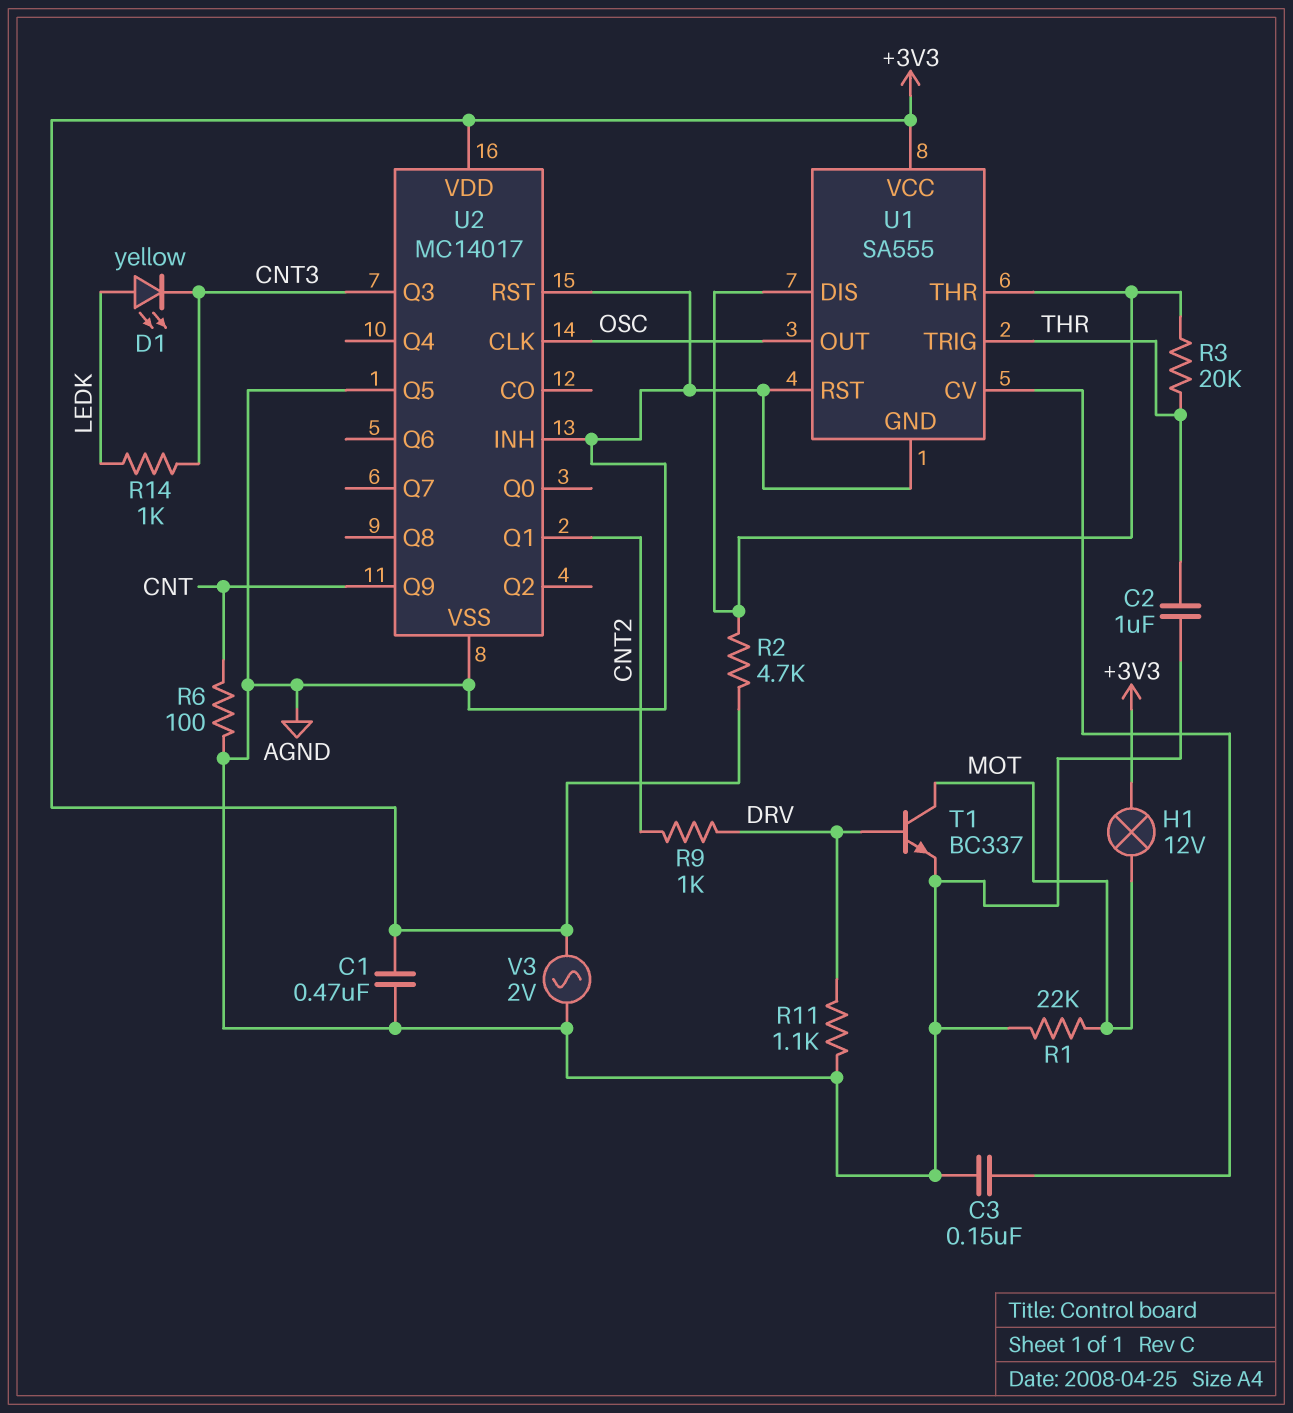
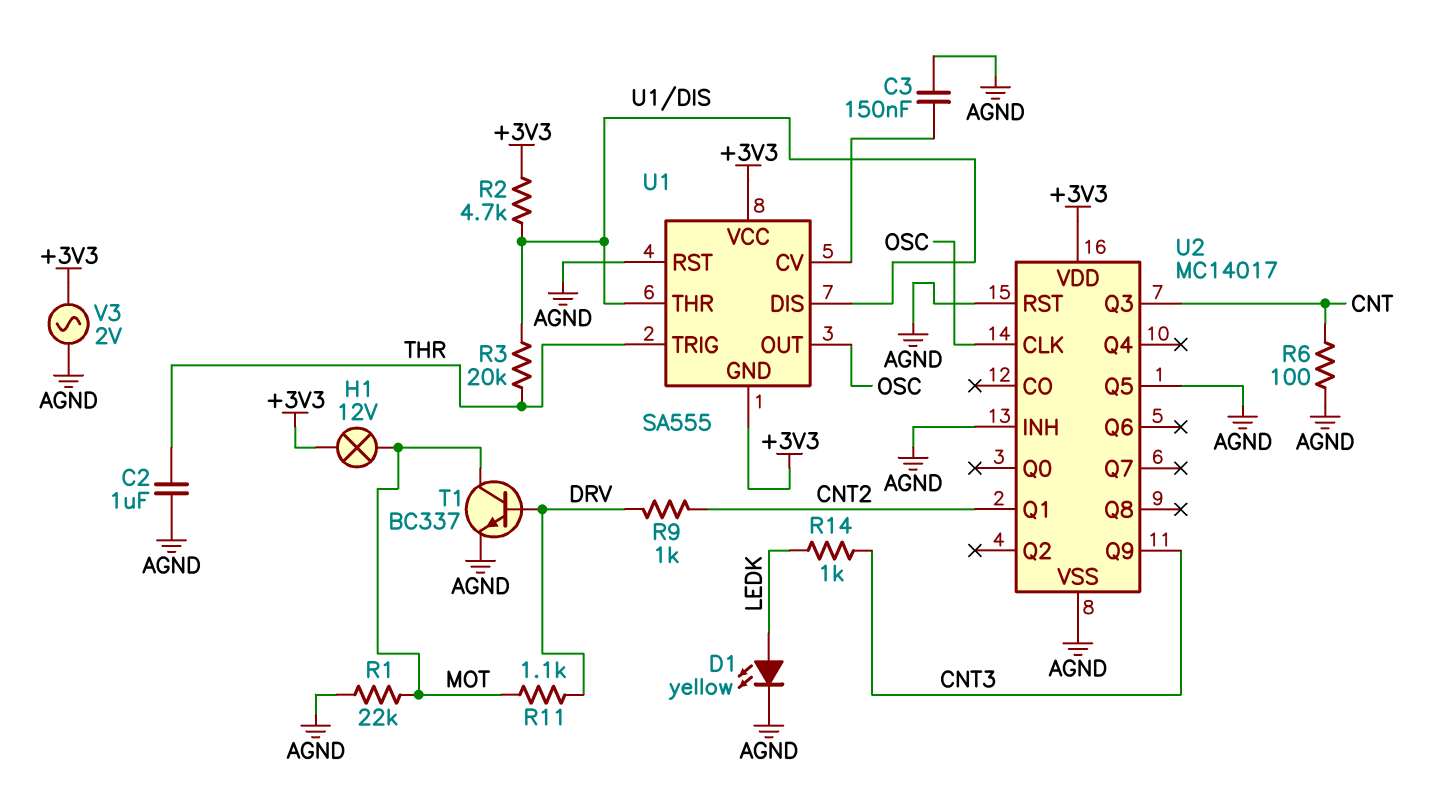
C1: 470nF (+3V3, AGND) -> none
D1: LED yellow (A LEDK, K CNT3) -> LED yellow (A LEDK, K AGND)
R11: 1.1k (AGND, DRV) -> 1.1k (DRV, MOT)
U1 pin GND: AGND -> +3V3
U2 pin Q3: CNT3 -> CNT
U2 pin Q9: CNT -> CNT3

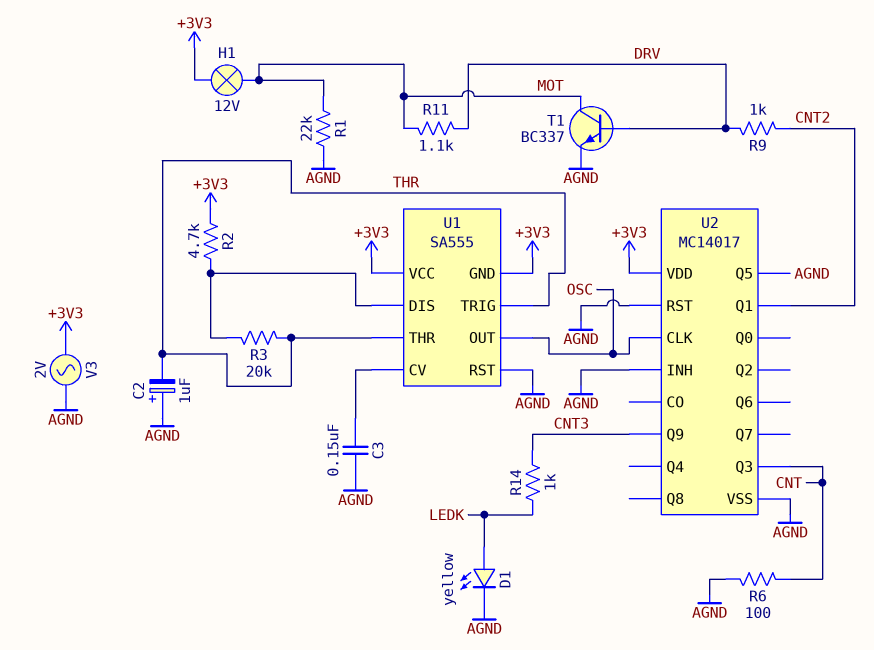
C2: 1uF (AGND, THR) -> 1uF (plus AGND, minus THR)
U1 pin THR: U1/DIS -> THR

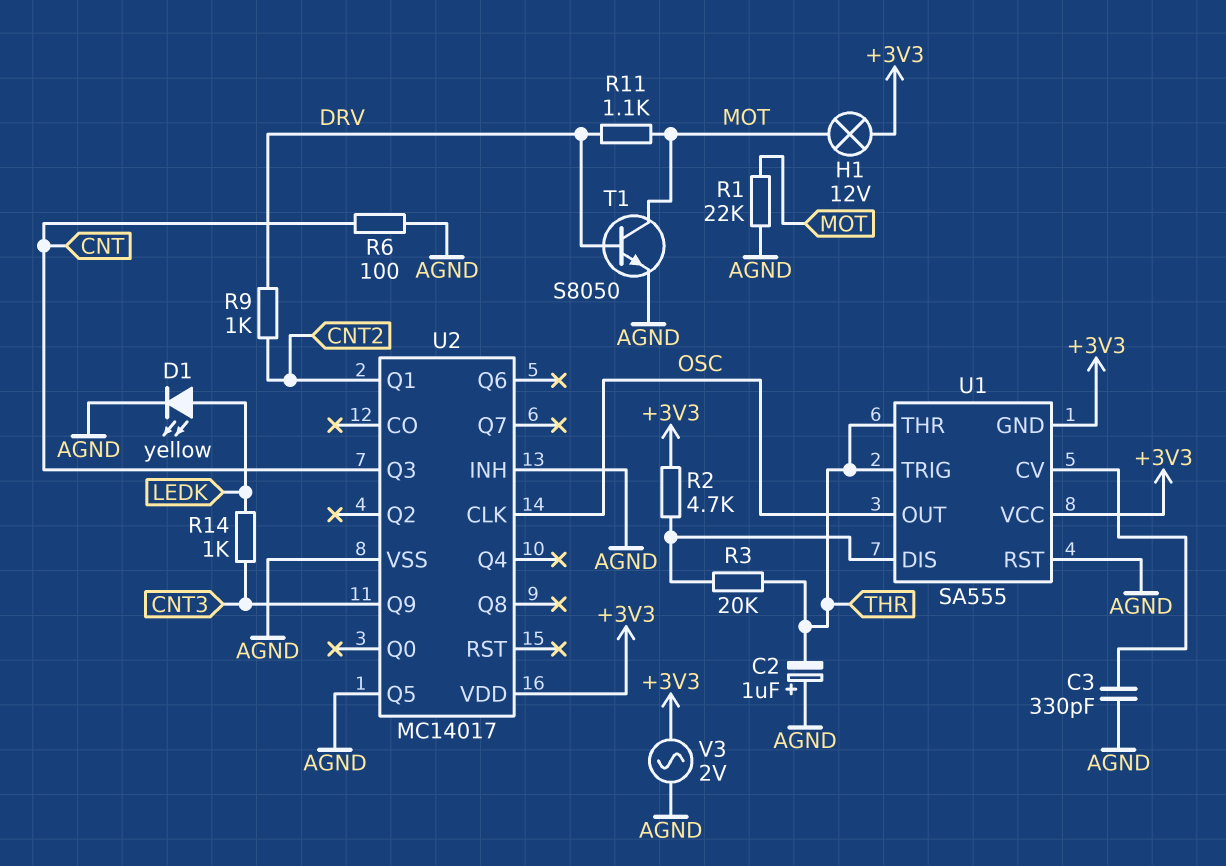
C3: 150nF (AGND, U1/CV) -> 330pF (AGND, U1/CV)
T1: NPN BC337 (B DRV, C MOT, E AGND) -> NPN S8050 (B DRV, C MOT, E AGND)
U2 pin RST: AGND -> none

